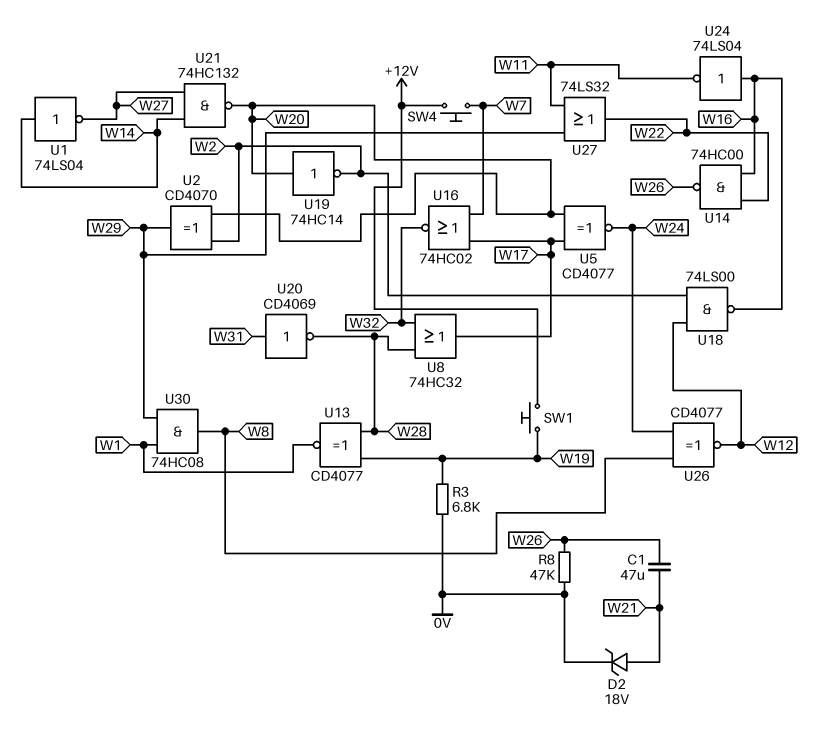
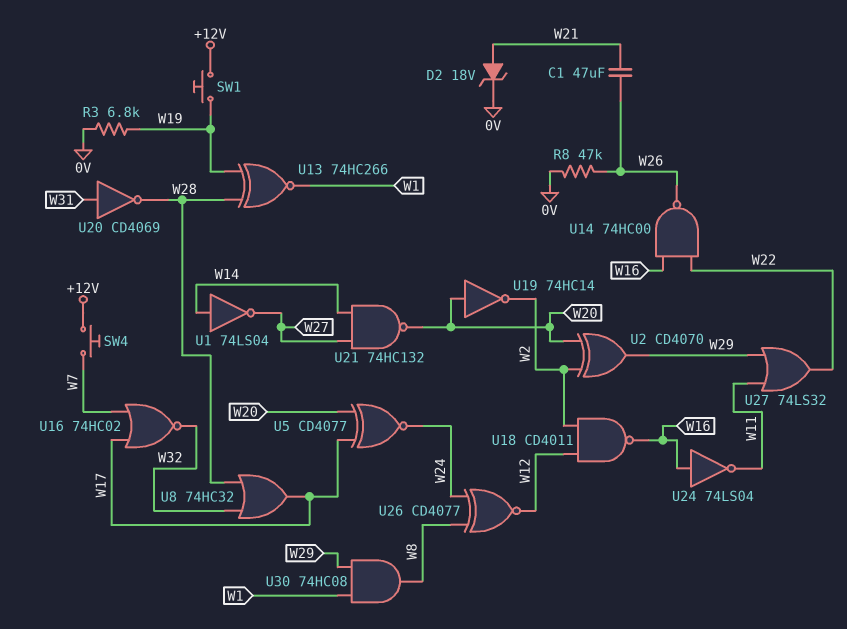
U13: XNOR CD4077 (in W19, in W28, out W1) -> XNOR 74HC266 (in W19, in W28, out W1)
U18: NAND 74LS00 (in W2, in W12, out W16) -> NAND CD4011 (in W2, in W12, out W16)

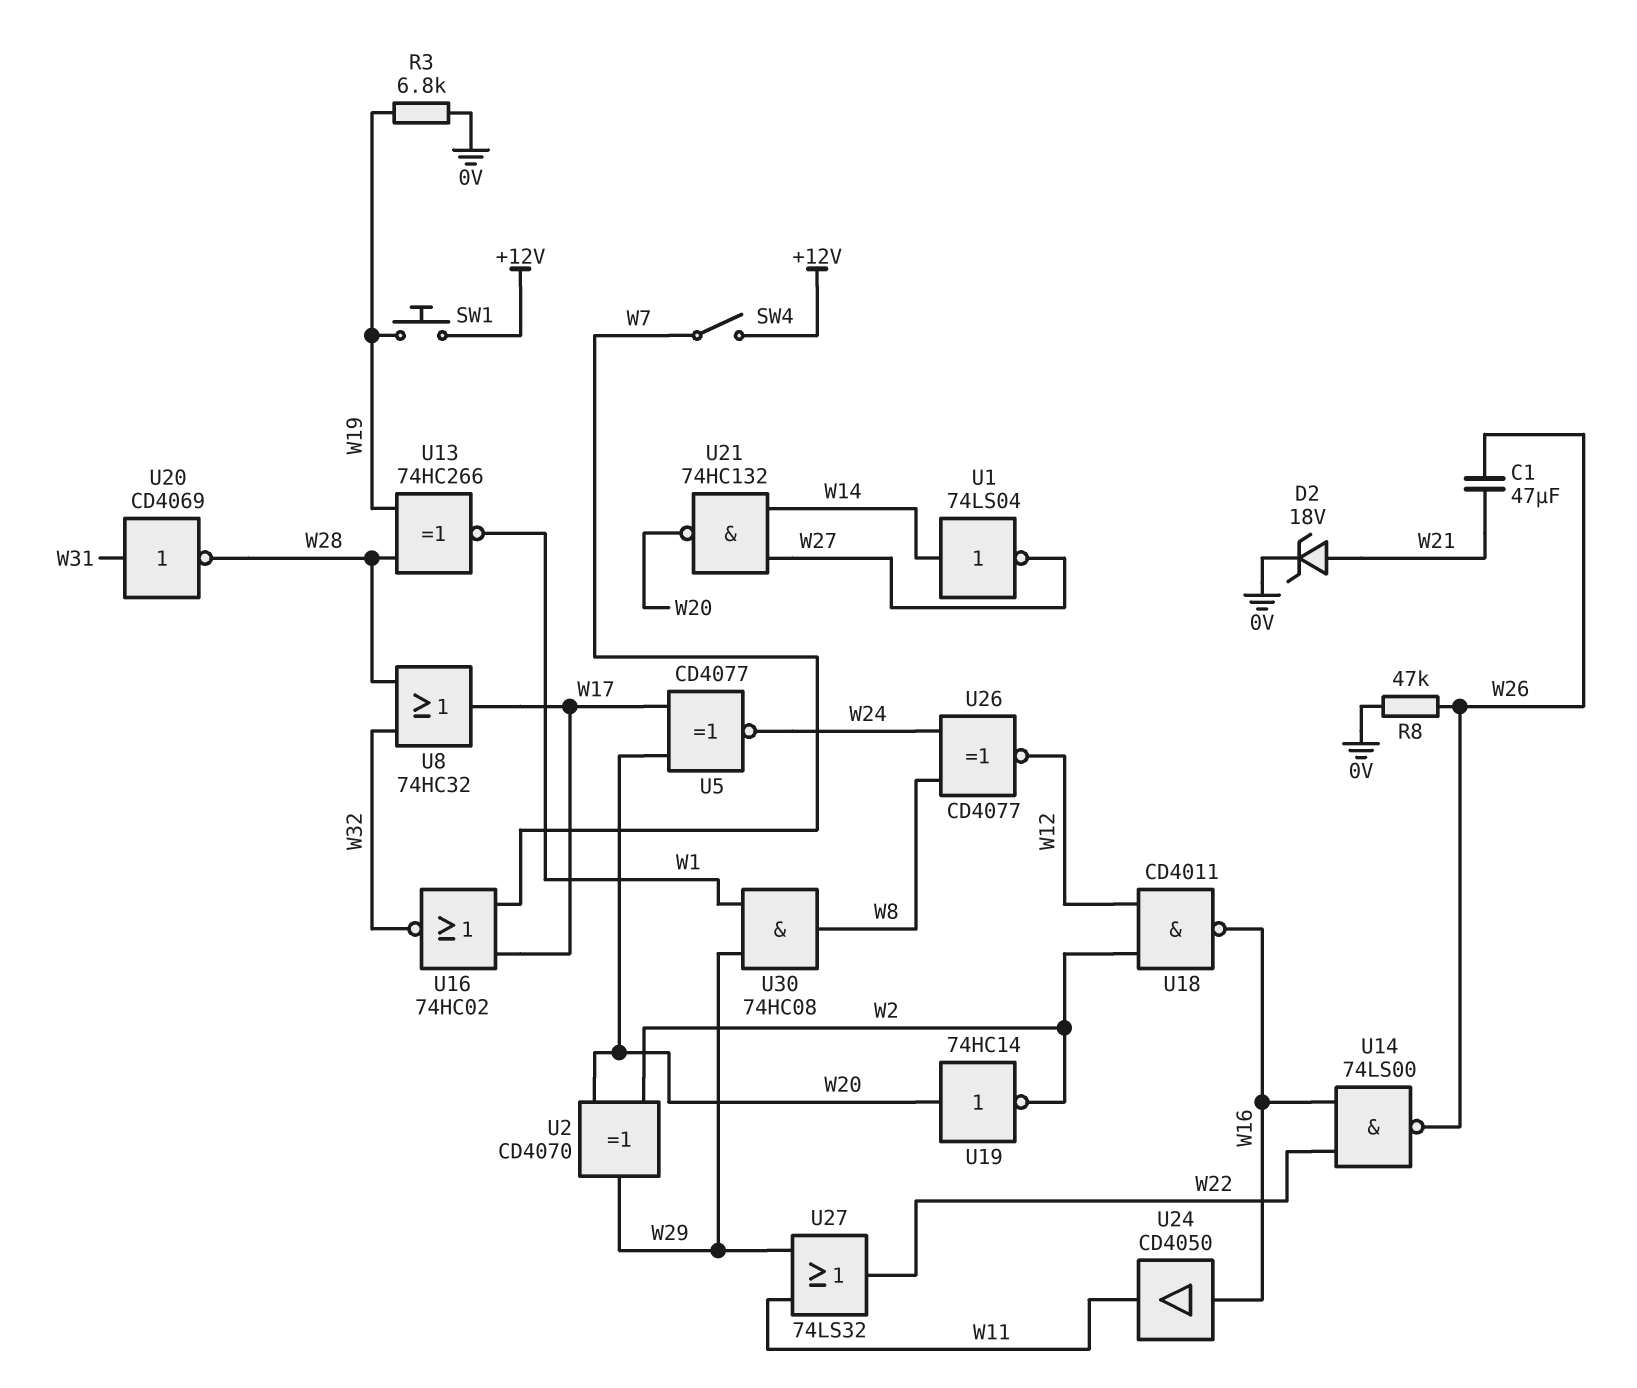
SW4: button (+12V, W7) -> switch (+12V, W7)
U14: NAND 74HC00 (in W16, in W22, out W26) -> NAND 74LS00 (in W16, in W22, out W26)
U24: NOT 74LS04 (in W16, out W11) -> buffer CD4050 (in W16, out W11)

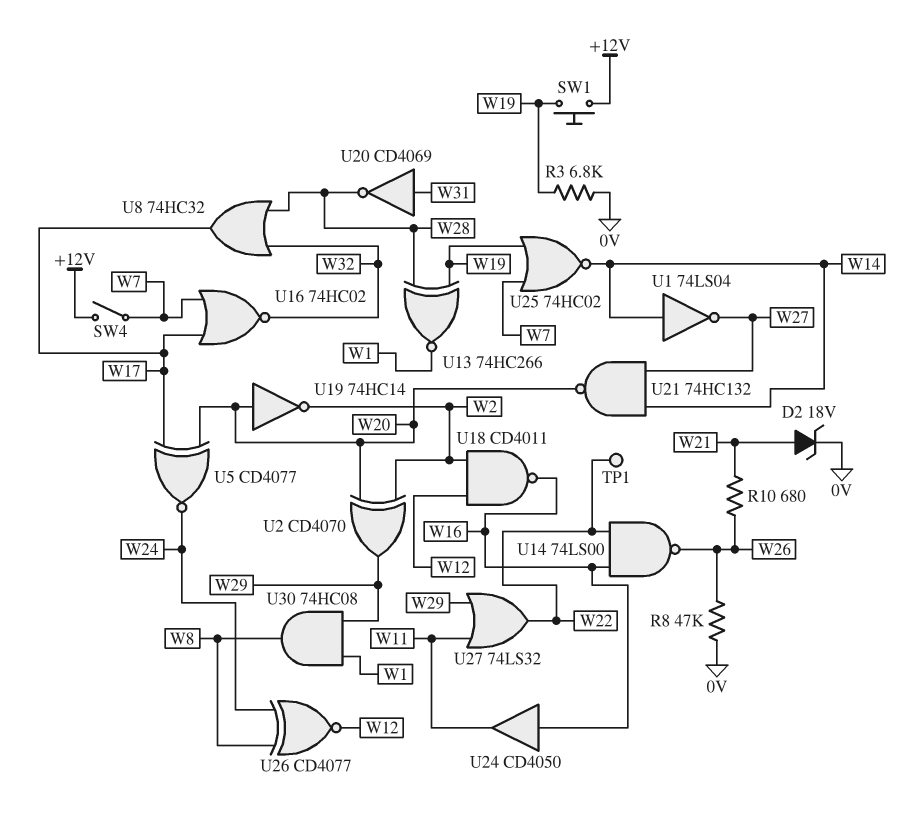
C1: 47uF (W21, W26) -> none
R10: none -> 680 (W21, W26)
TP1: none -> test point (W22)
U25: none -> NOR 74HC02 (in W7, in W19, out W14)

